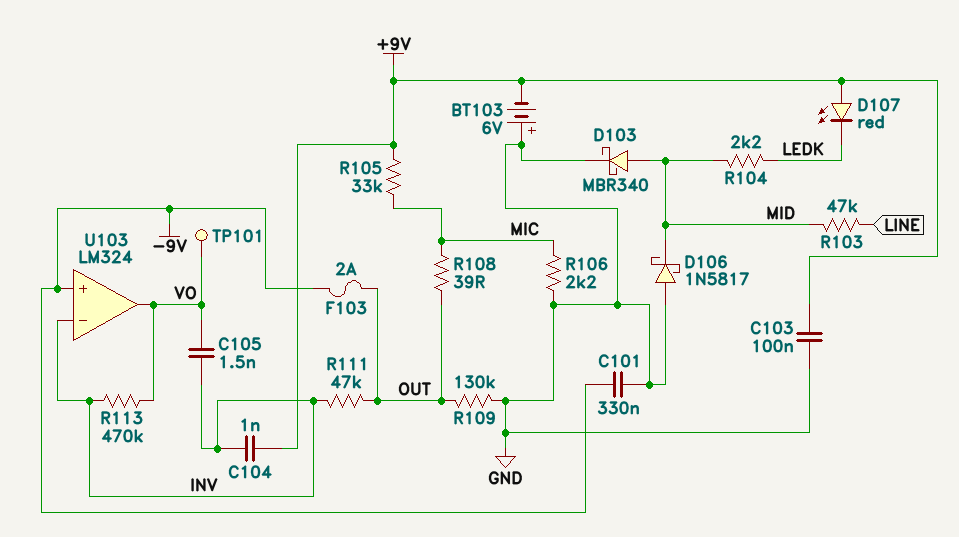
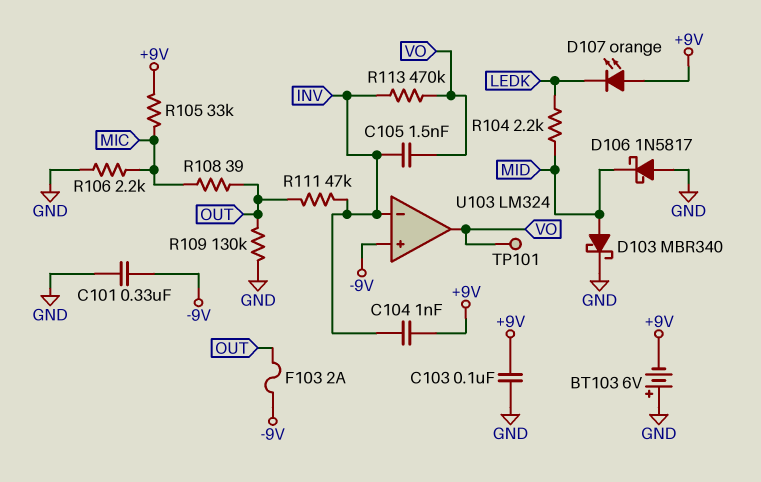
D107: LED red (A +9V, K LEDK) -> LED orange (A +9V, K LEDK)
R103: 47k (LINE, MID) -> none

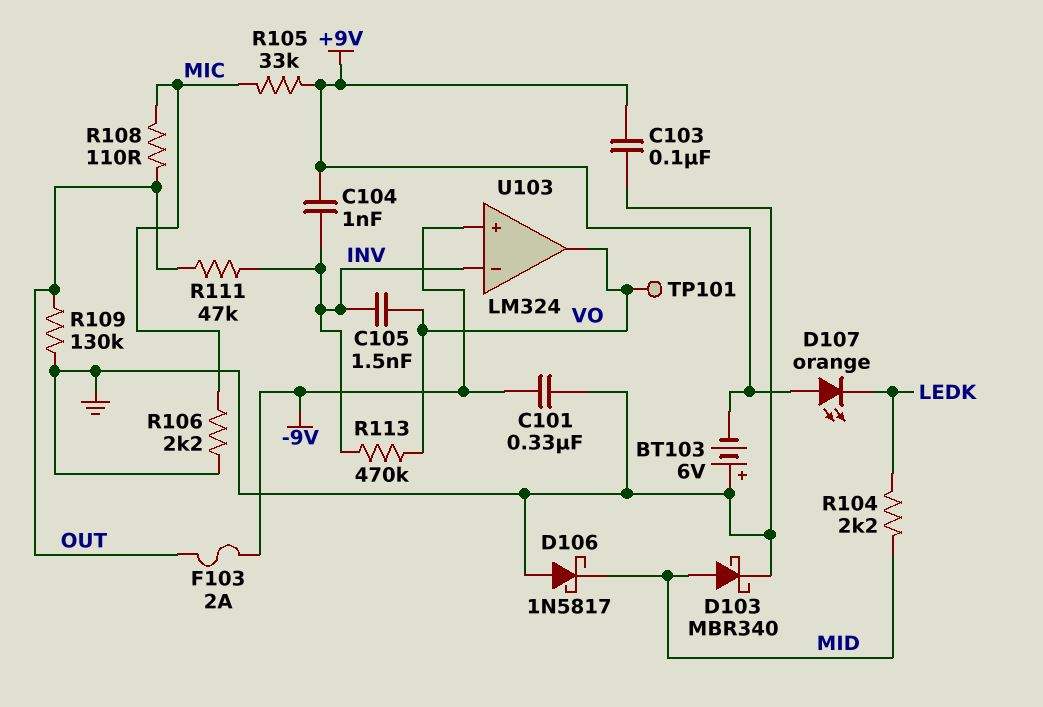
R108: 39 (MIC, OUT) -> 110 (MIC, OUT)

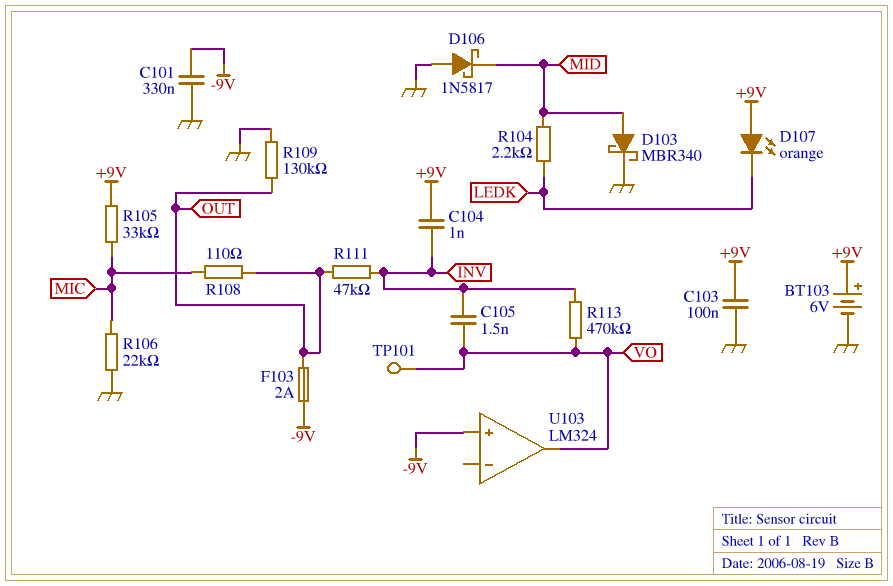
BT103: 6V (plus GND, minus +9V) -> 6V (plus +9V, minus GND)
R106: 2.2k (GND, MIC) -> 22k (GND, MIC)
U103 pin in-: INV -> none

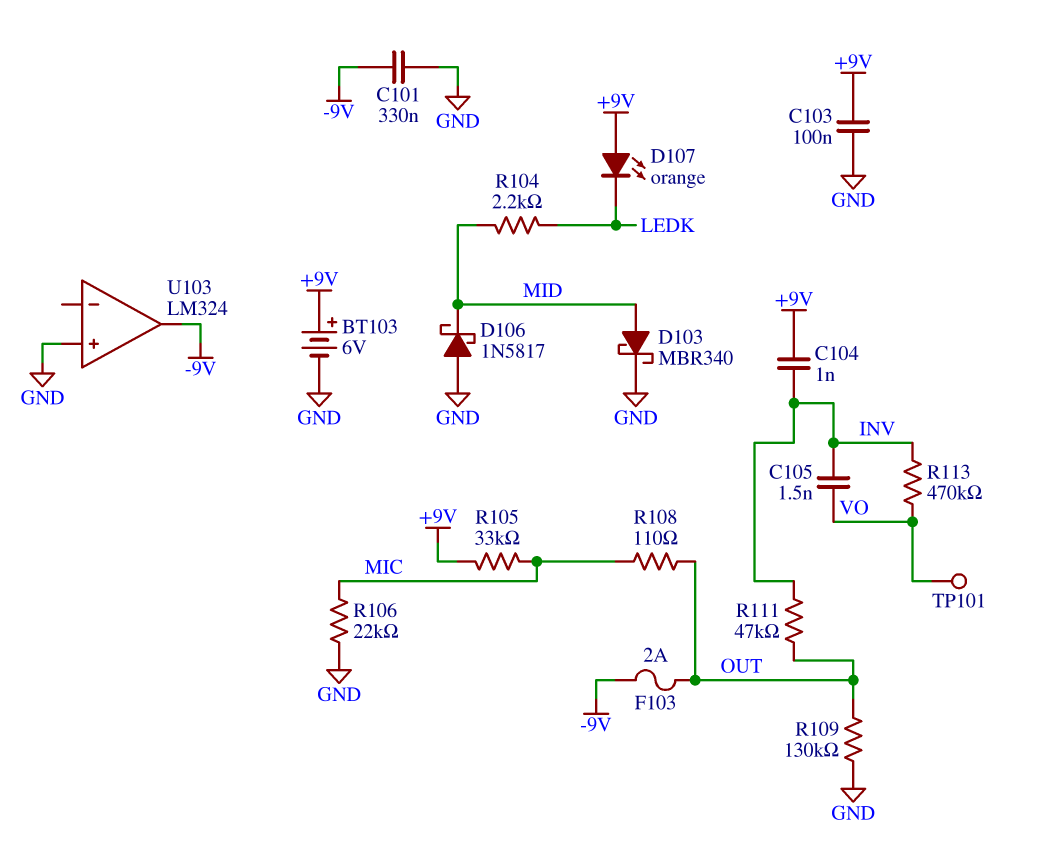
U103 pin in+: -9V -> GND
U103 pin out: VO -> -9V

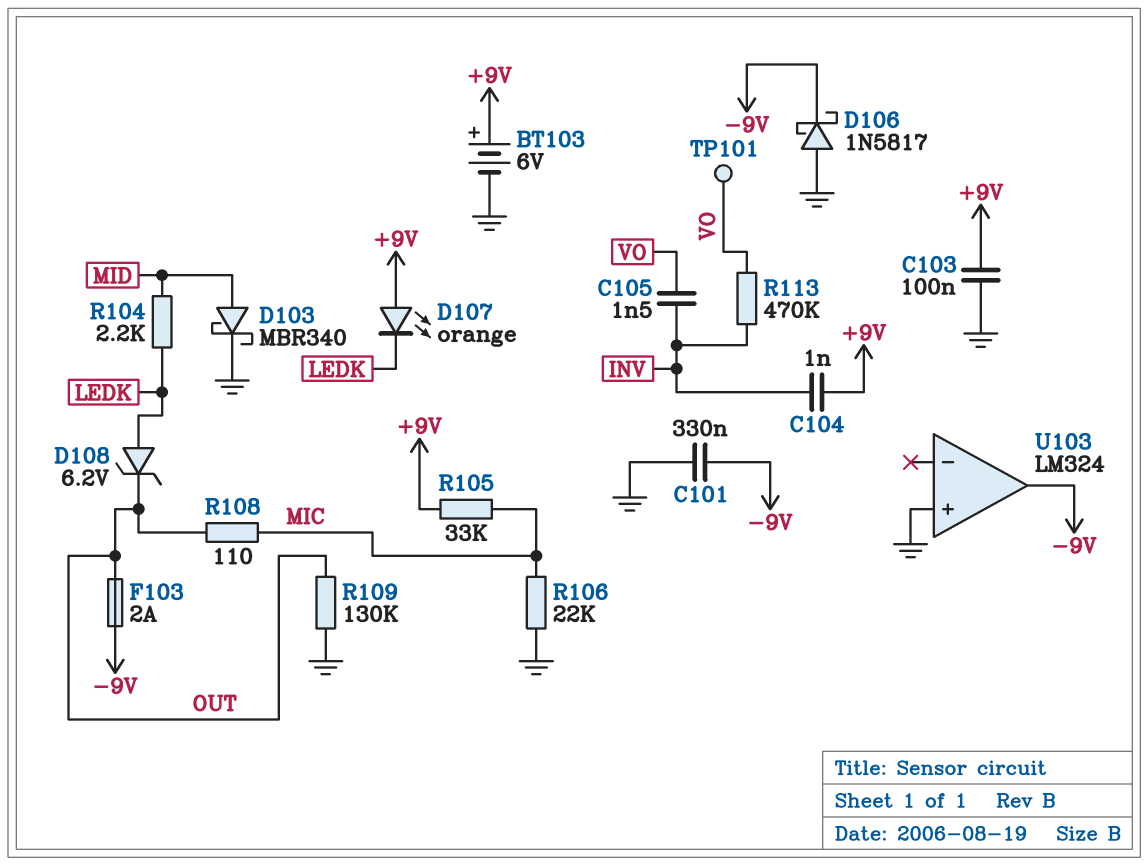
D106: schottky 1N5817 (A GND, K MID) -> schottky 1N5817 (A GND, K -9V)
D108: none -> zener 6.2V (A LEDK, K OUT)
R111: 47k (INV, OUT) -> none

